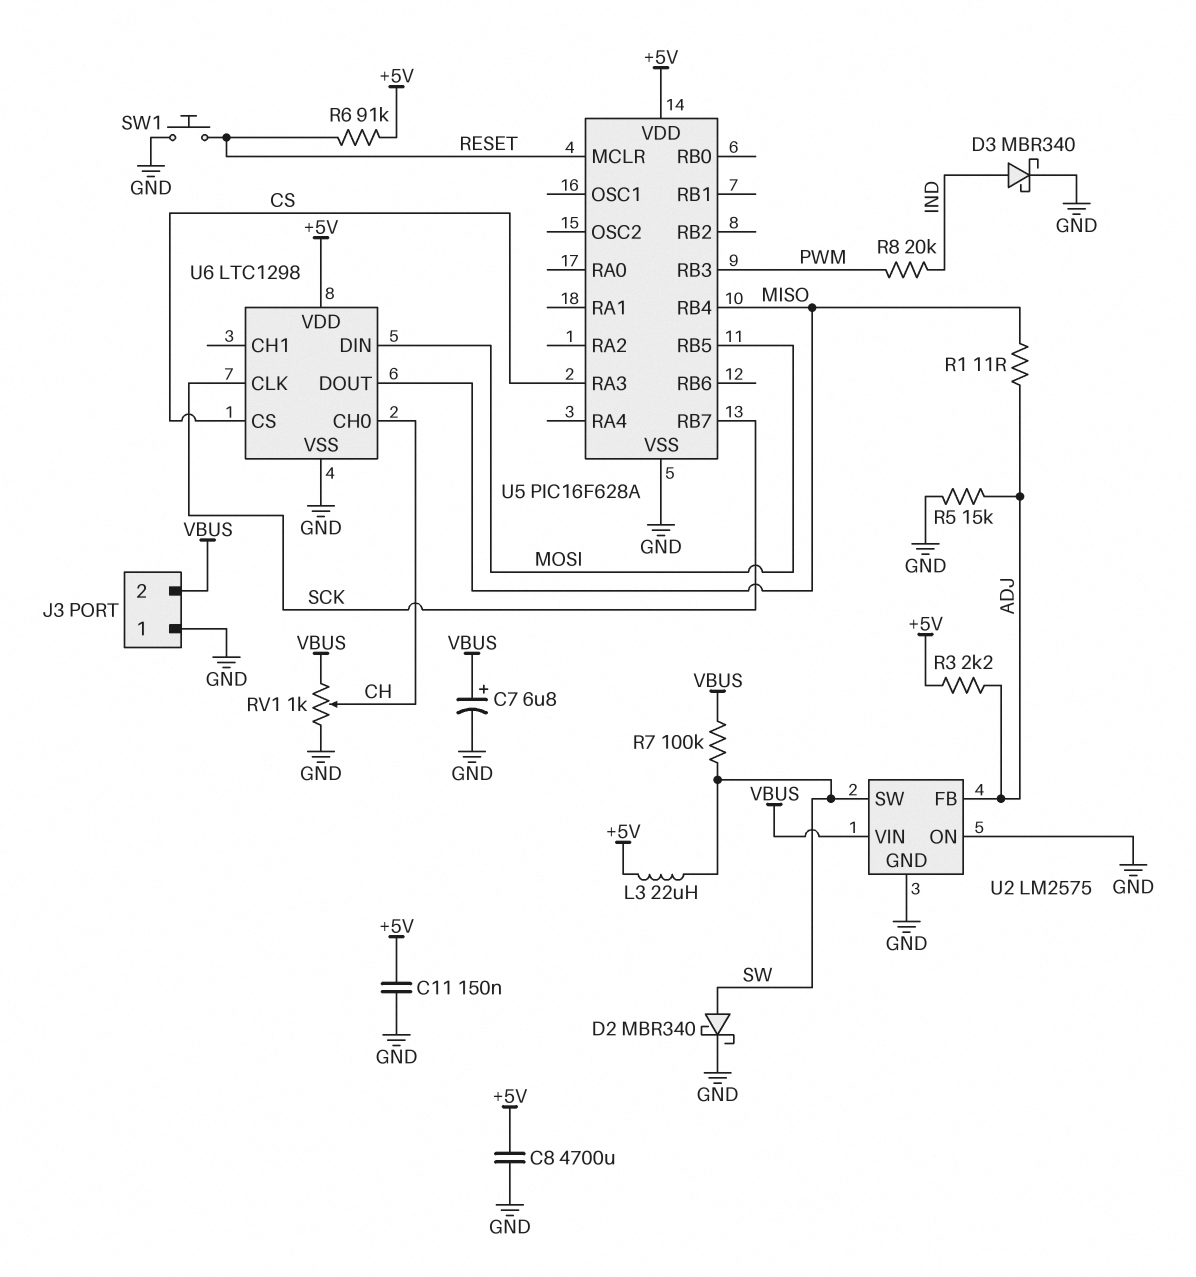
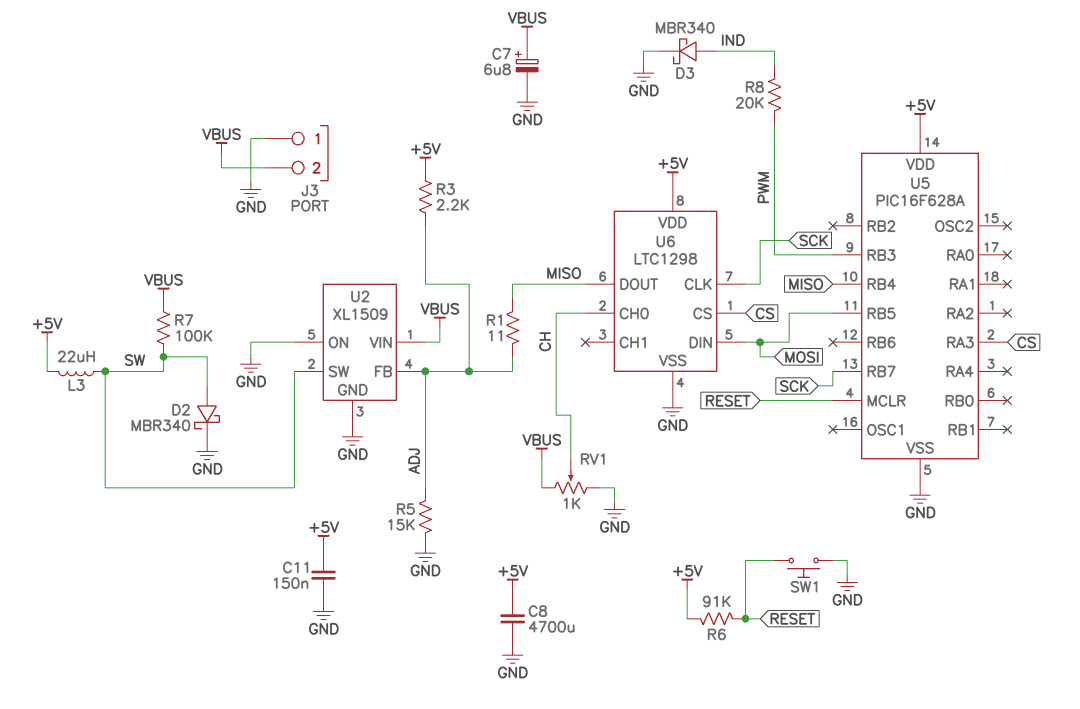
U2: LM2575 -> XL1509

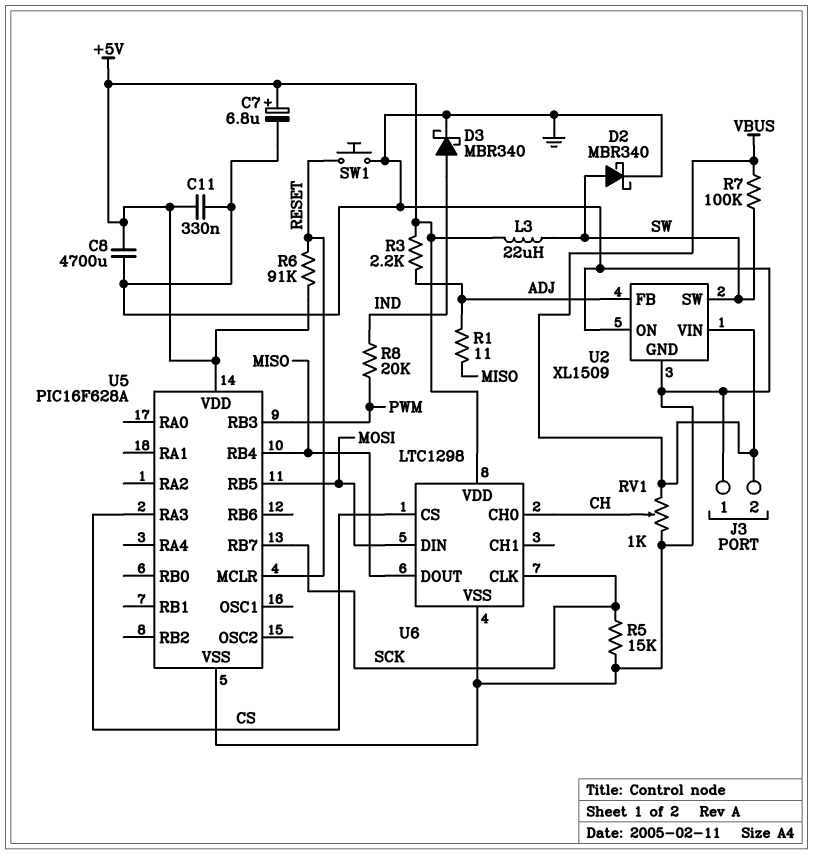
C7: 6.8uF (plus VBUS, minus GND) -> 6.8uF (plus +5V, minus GND)
C11: 150nF (+5V, GND) -> 330nF (+5V, GND)
R5: 15k (ADJ, GND) -> 15k (GND, SCK)

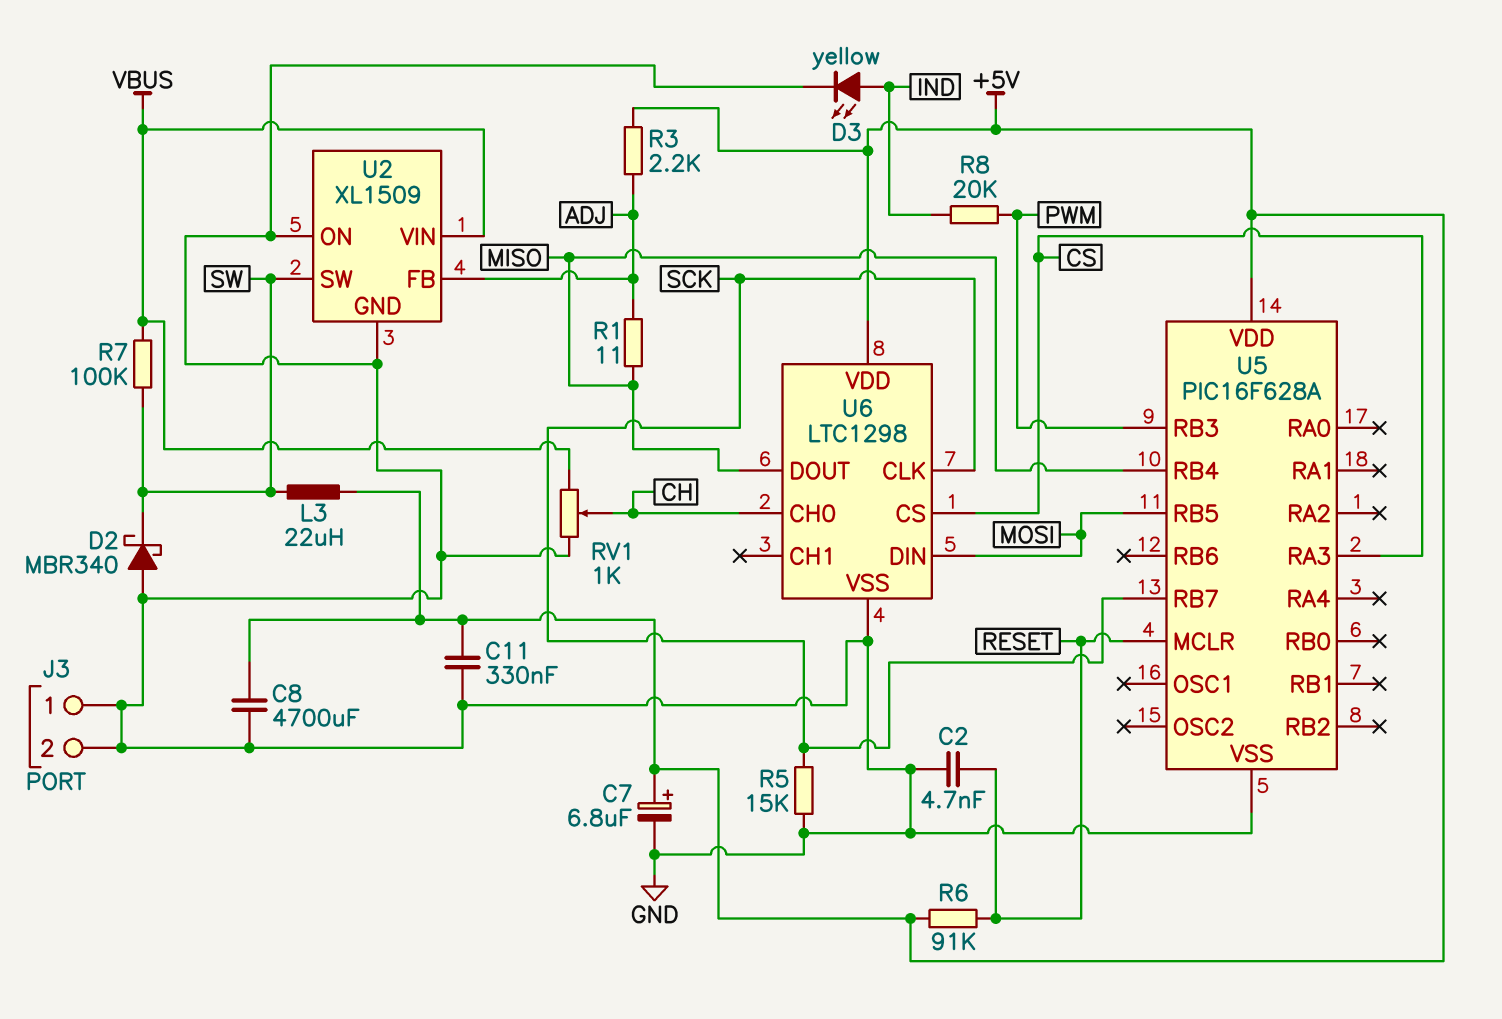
C2: none -> 4.7nF (GND, RESET)
D2: schottky MBR340 (A SW, K GND) -> schottky MBR340 (A GND, K SW)
D3: schottky MBR340 (A IND, K GND) -> LED yellow (A IND, K GND)
J3 pin 2: VBUS -> GND
SW1: button (GND, RESET) -> none

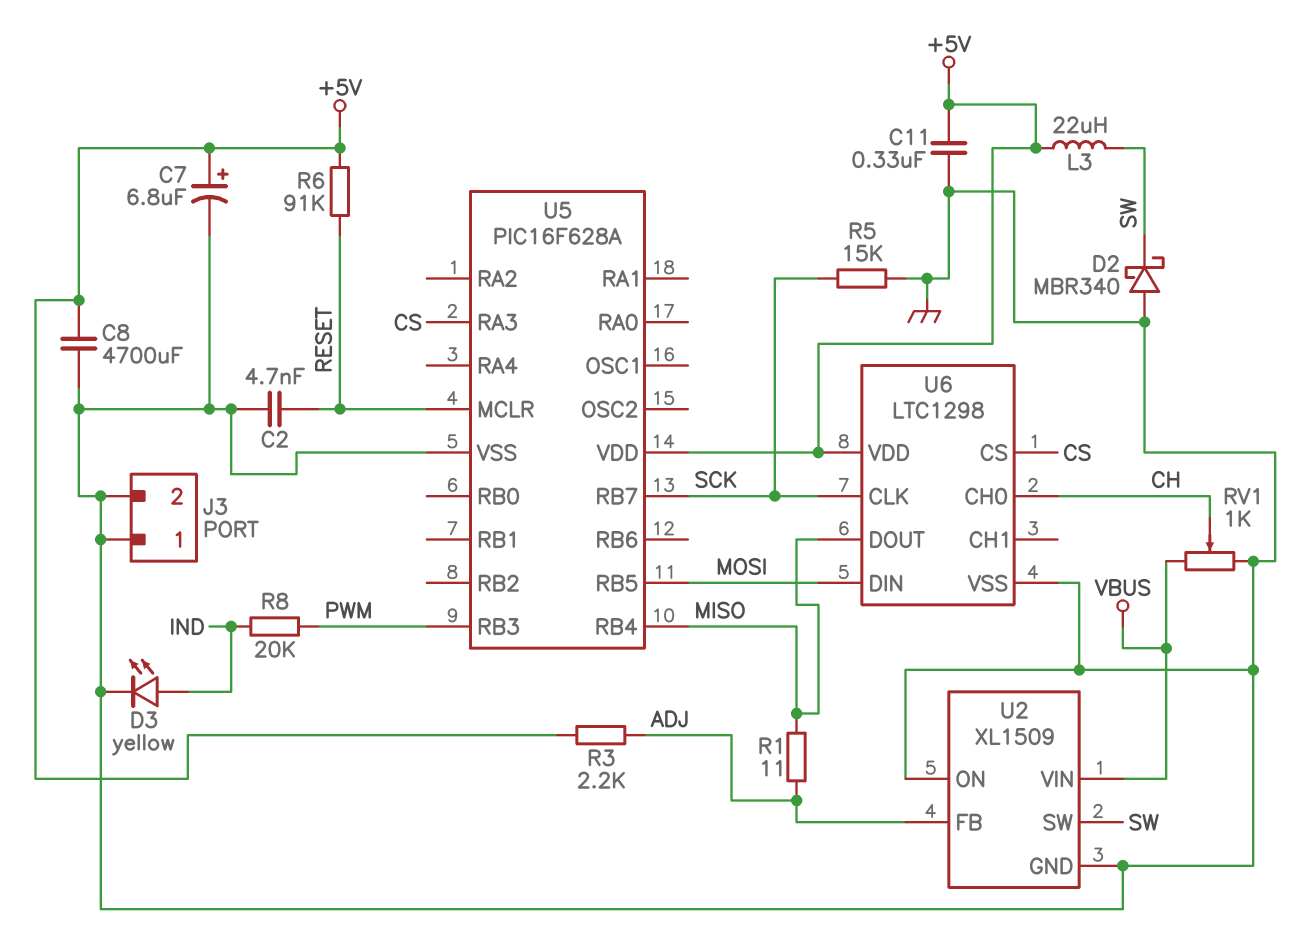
R7: 100k (SW, VBUS) -> none

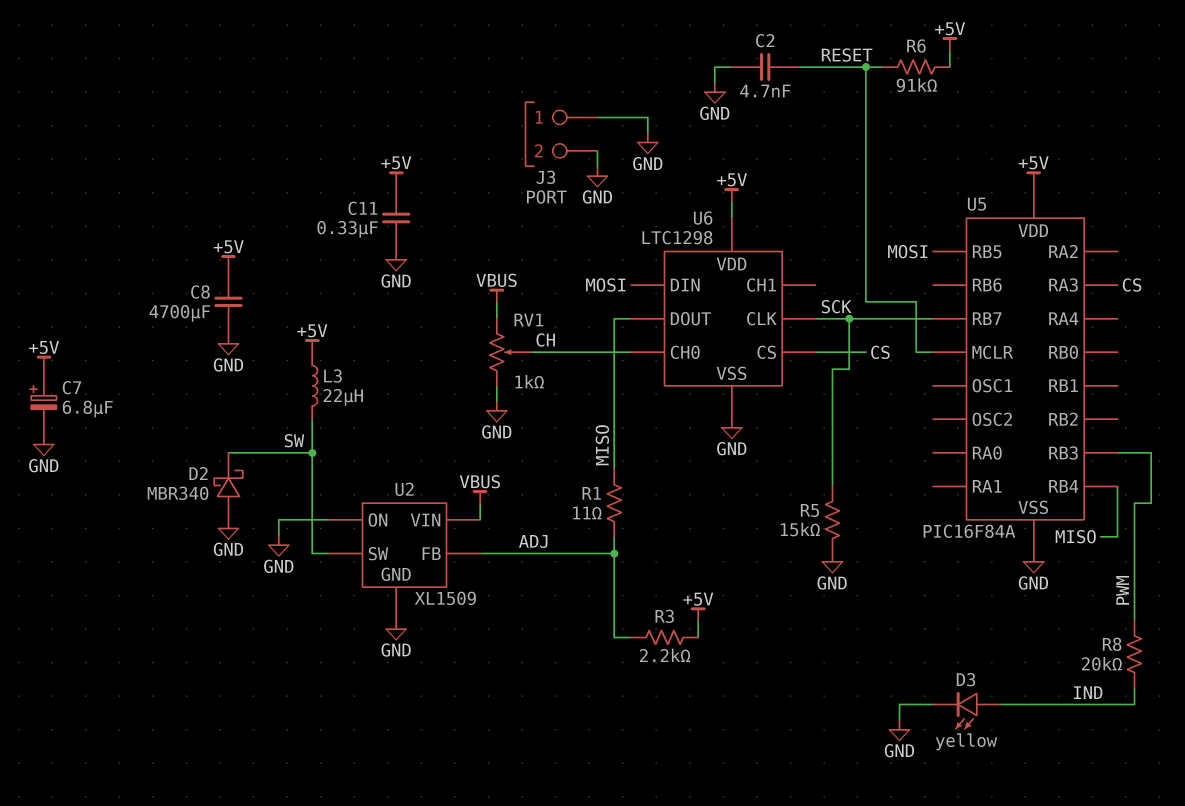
U5: PIC16F628A -> PIC16F84A

